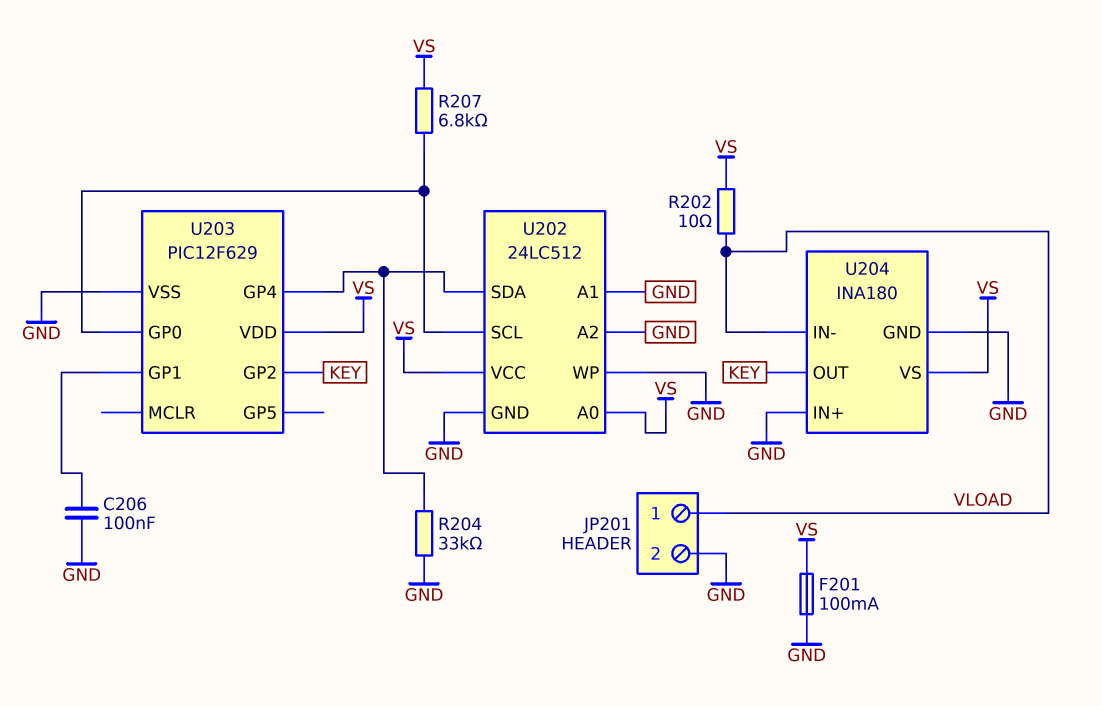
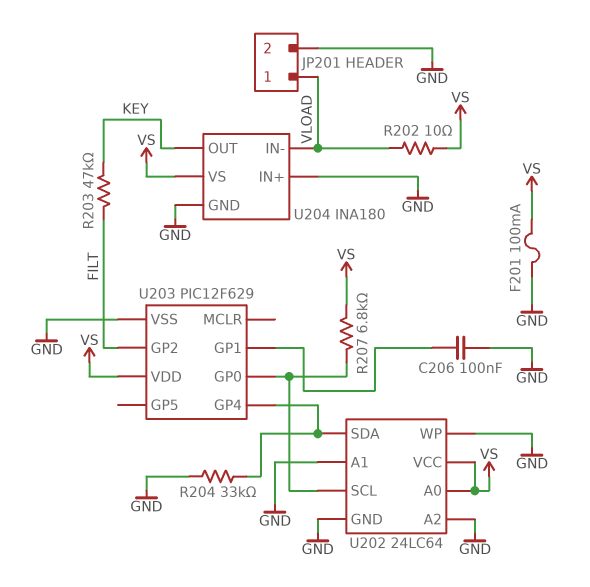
R203: none -> 47k (FILT, KEY)
U202: 24LC512 -> 24LC64
U203 pin GP2: KEY -> FILT

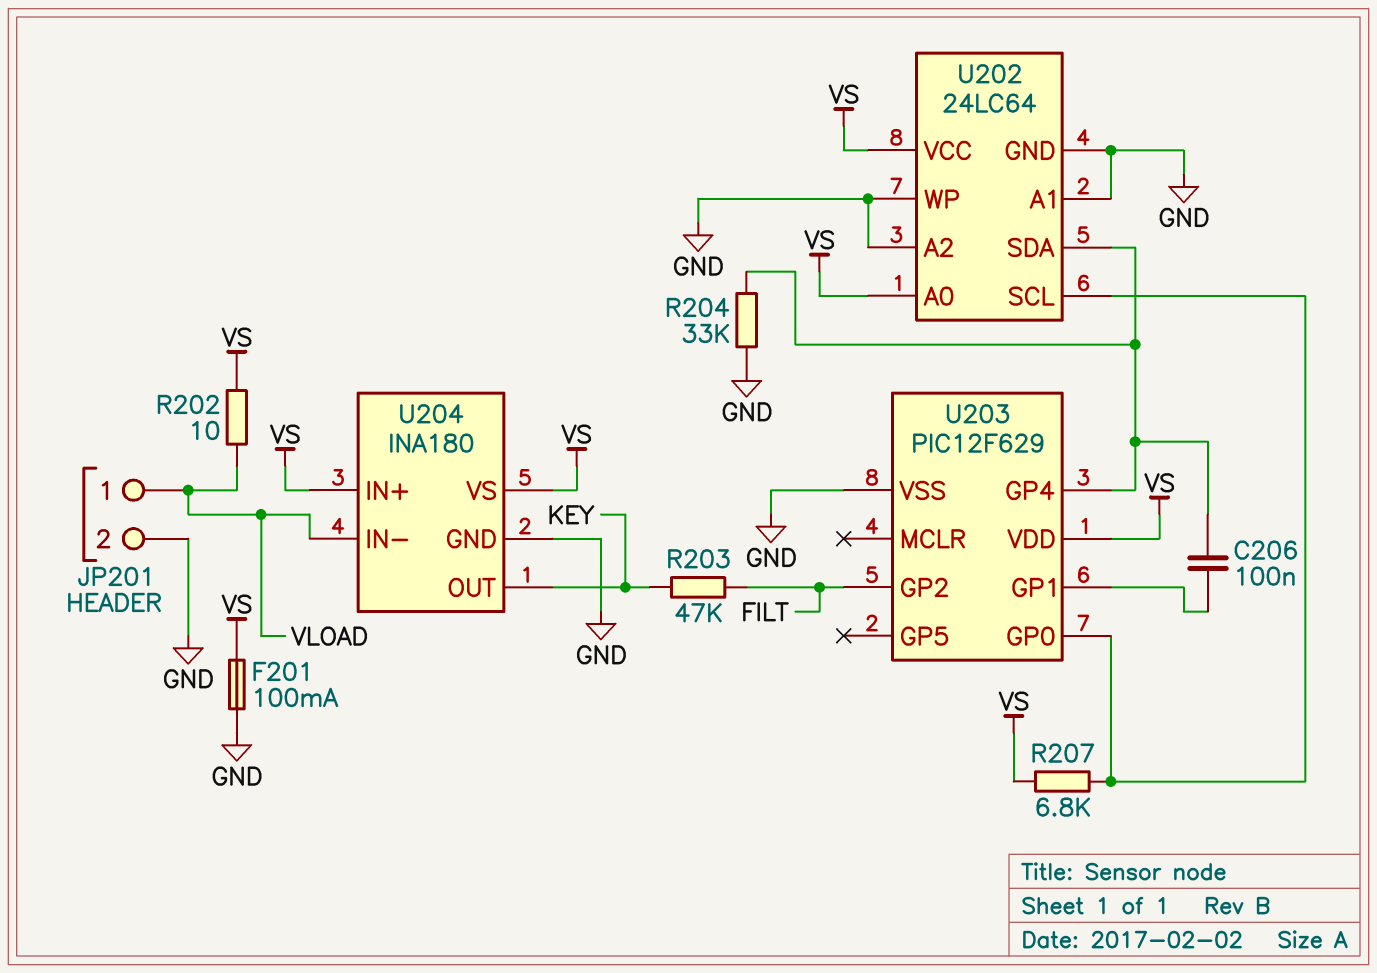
C206: 100nF (GND, U203/GP1) -> 100nF (U202/SDA, U203/GP1)
U204 pin IN+: GND -> VS

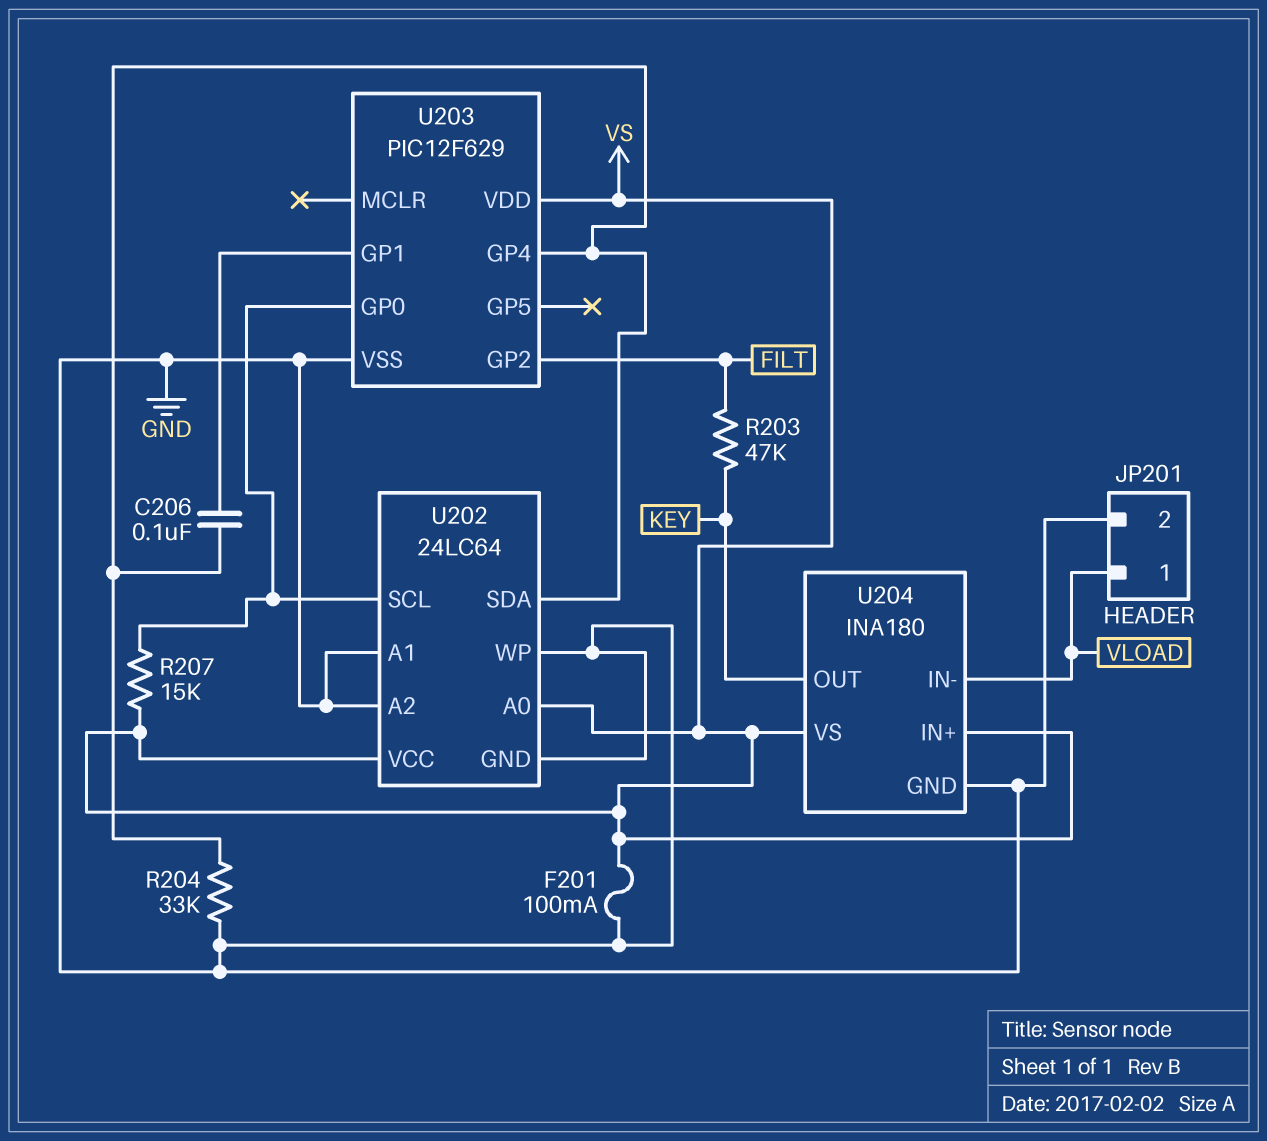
R202: 10 (VLOAD, VS) -> none
R207: 6.8k (U202/SCL, VS) -> 15k (U202/SCL, VS)

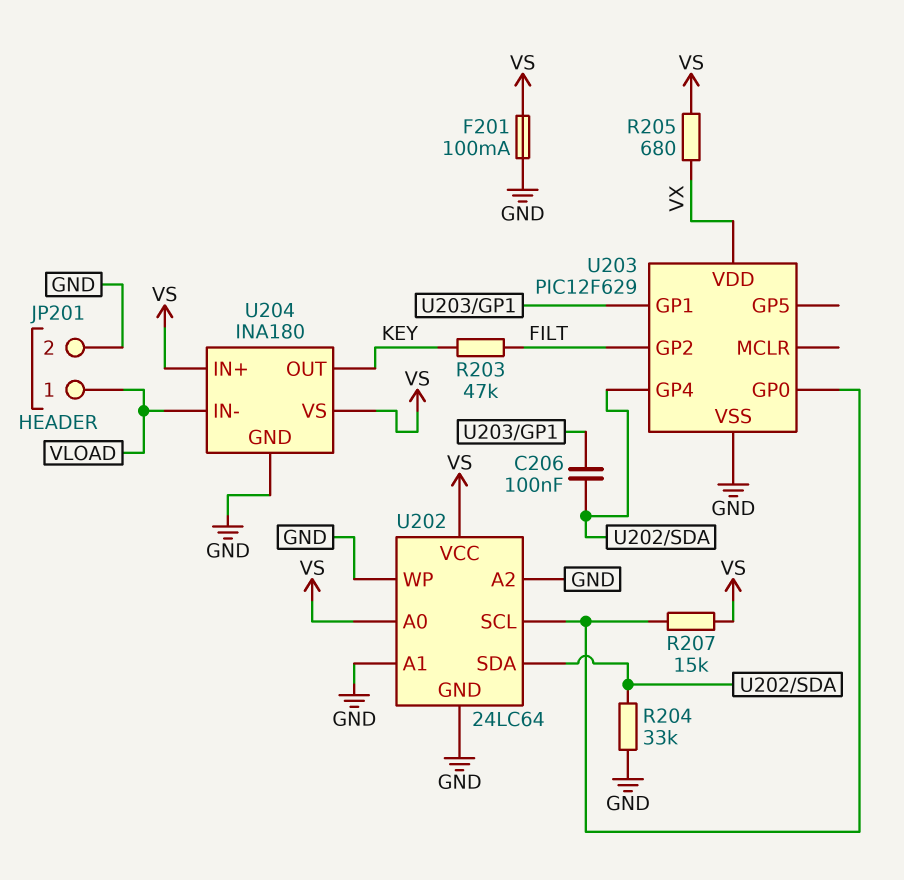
R205: none -> 680 (VS, VX)
U203 pin VDD: VS -> VX

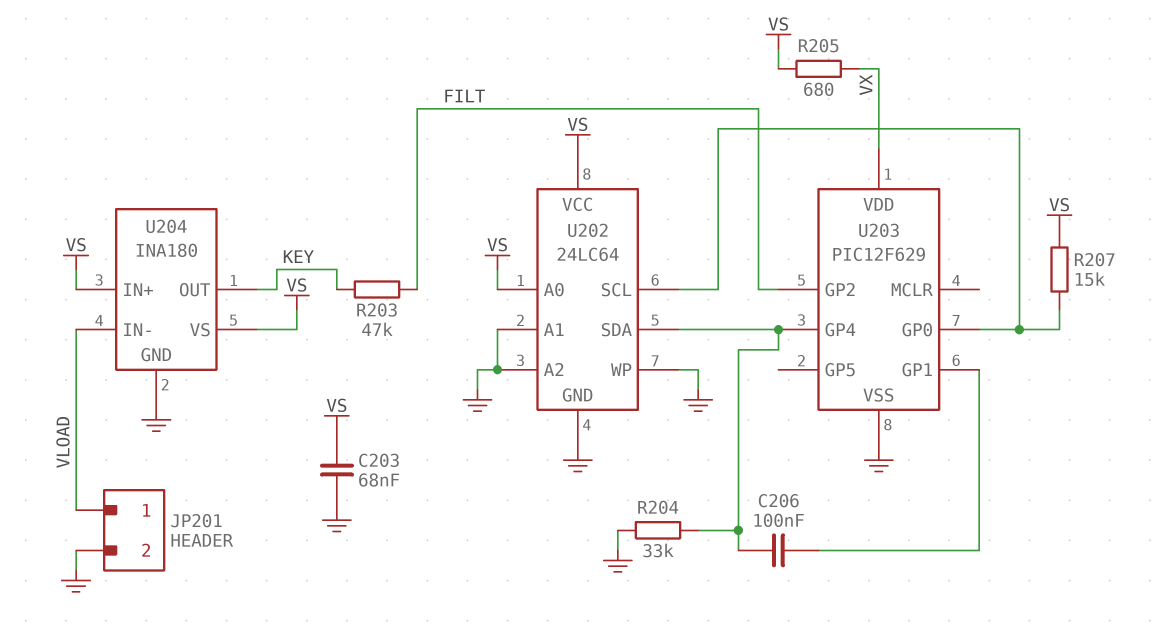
C203: none -> 68nF (GND, VS)
F201: 100mA (GND, VS) -> none

